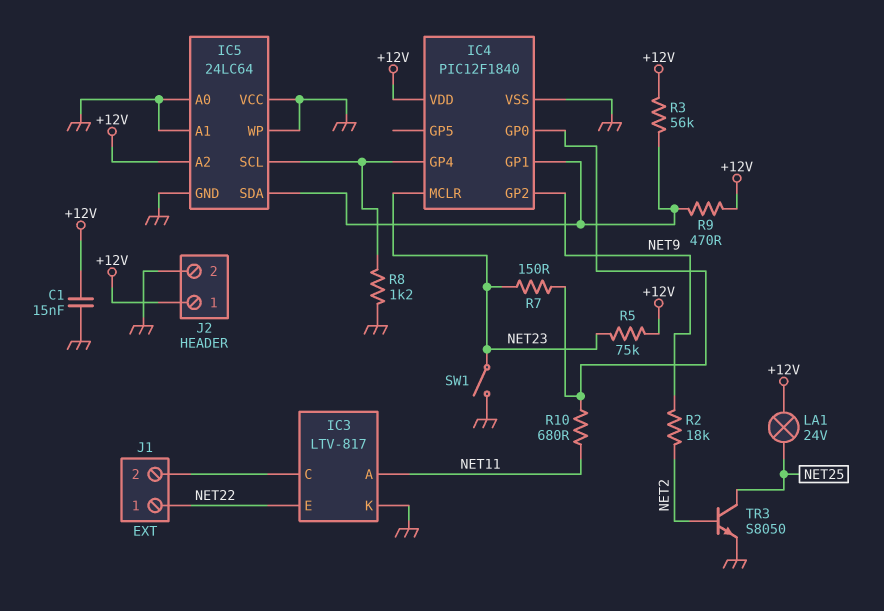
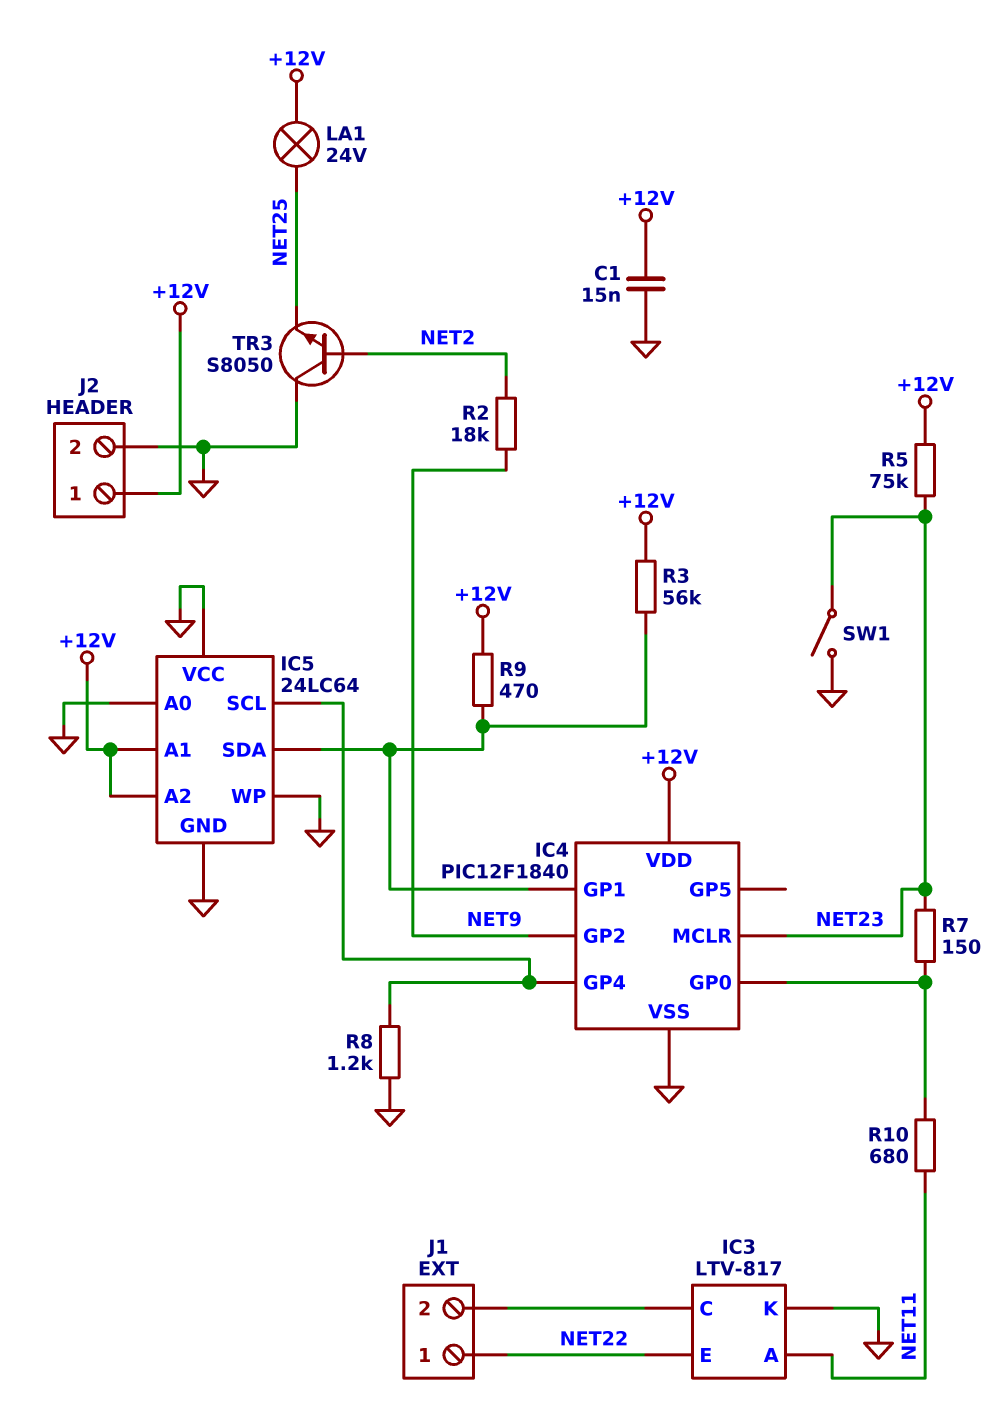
IC5 pin A1: GND -> +12V
TR3: NPN S8050 (B NET2, C NET25, E GND) -> NPN S8050 (B NET2, C GND, E NET25)

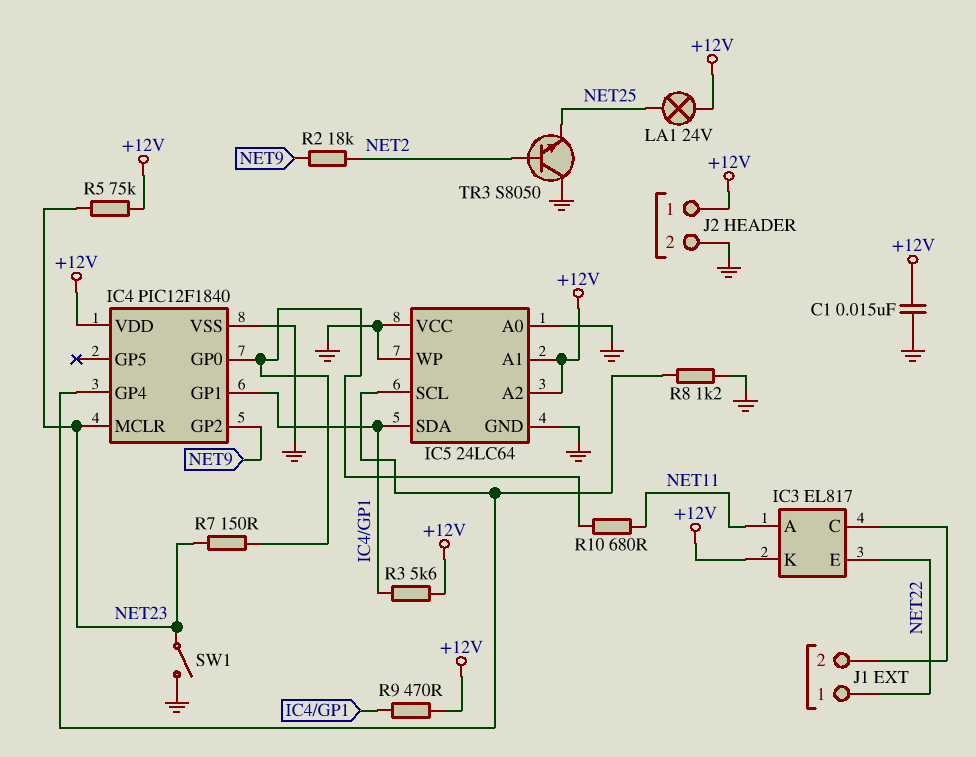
IC3: LTV-817 -> EL817
IC3 pin K: GND -> +12V
R3: 56k (+12V, IC4/GP1) -> 5.6k (+12V, IC4/GP1)

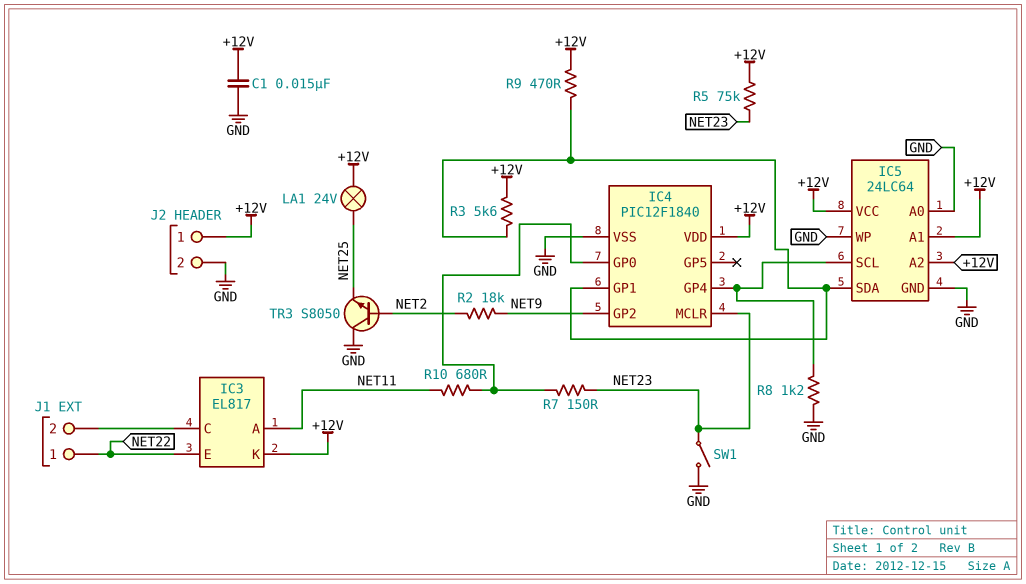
IC5 pin VCC: GND -> +12V

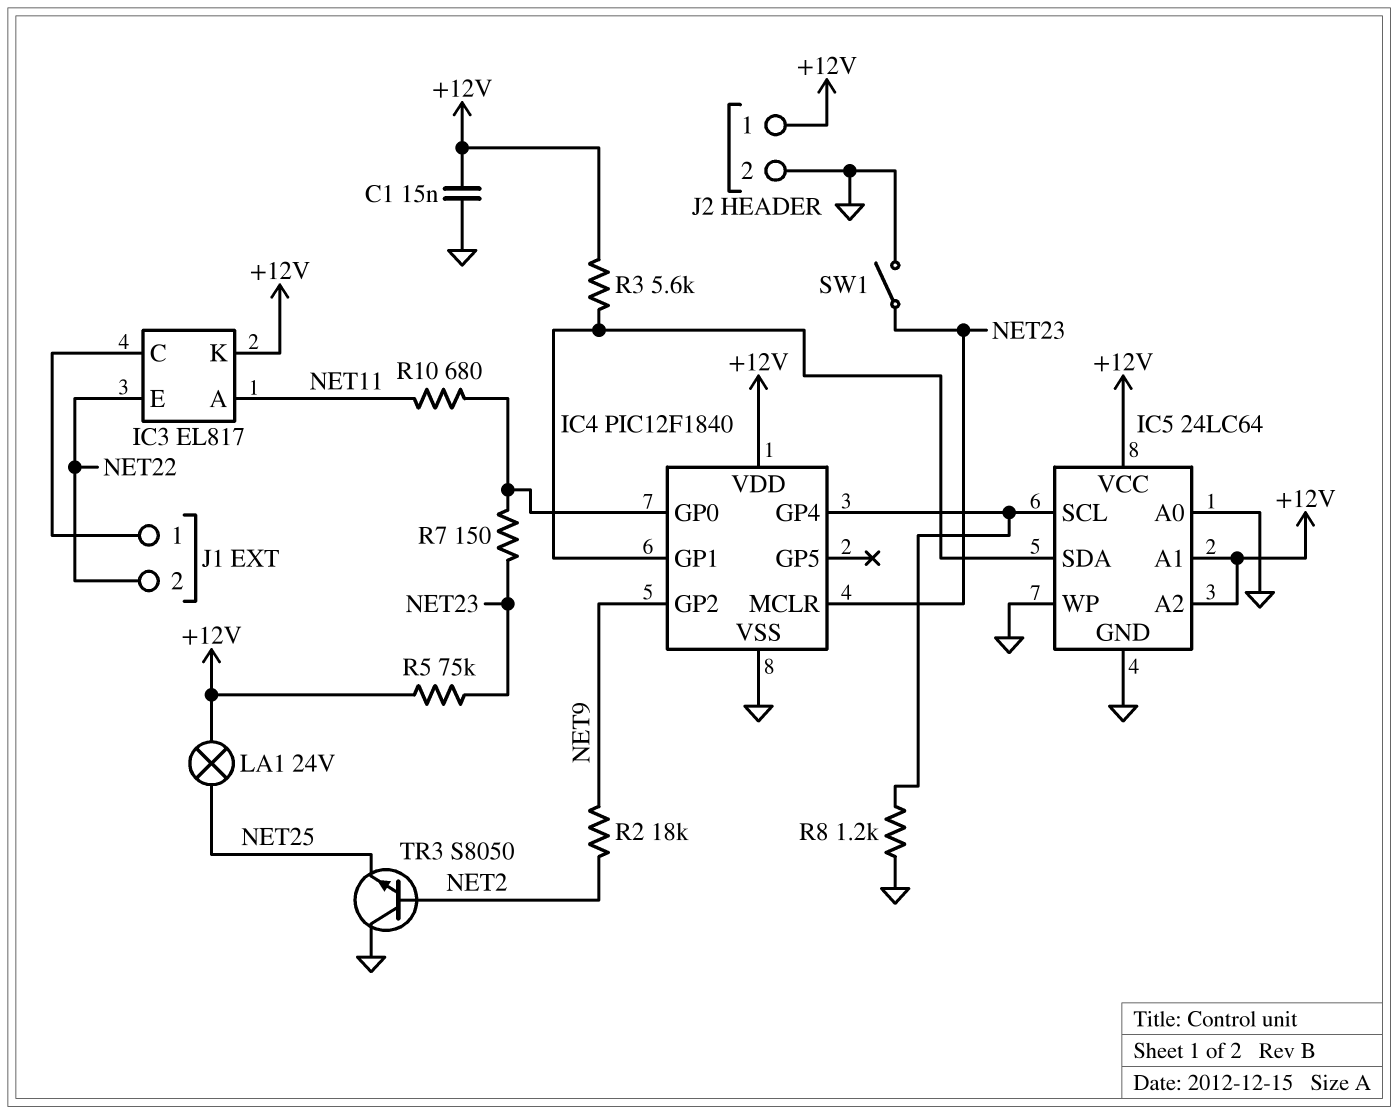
J1 pin 1: NET22 -> IC3/C
J1 pin 2: IC3/C -> NET22
R9: 470 (+12V, IC4/GP1) -> none

